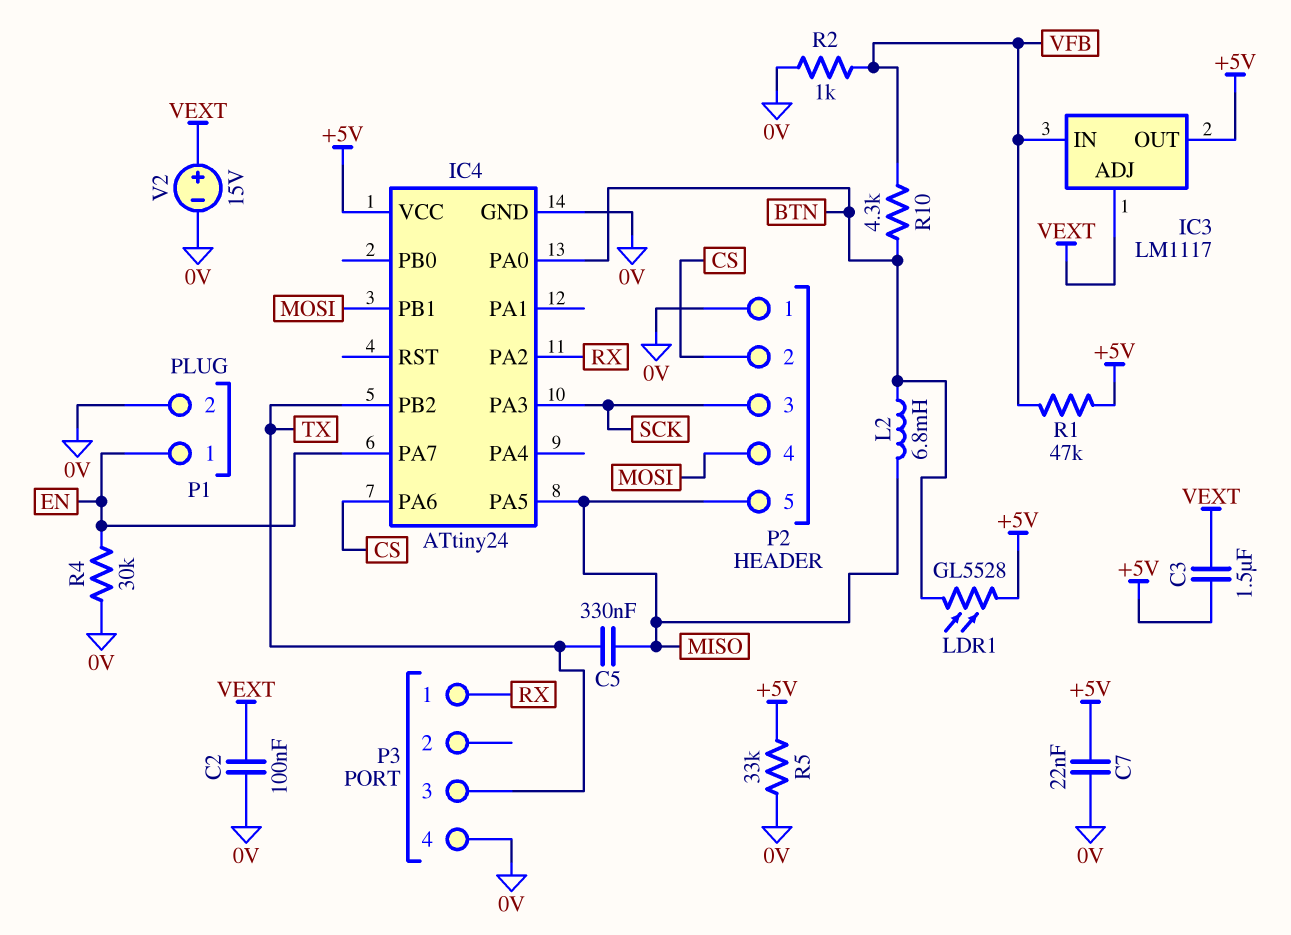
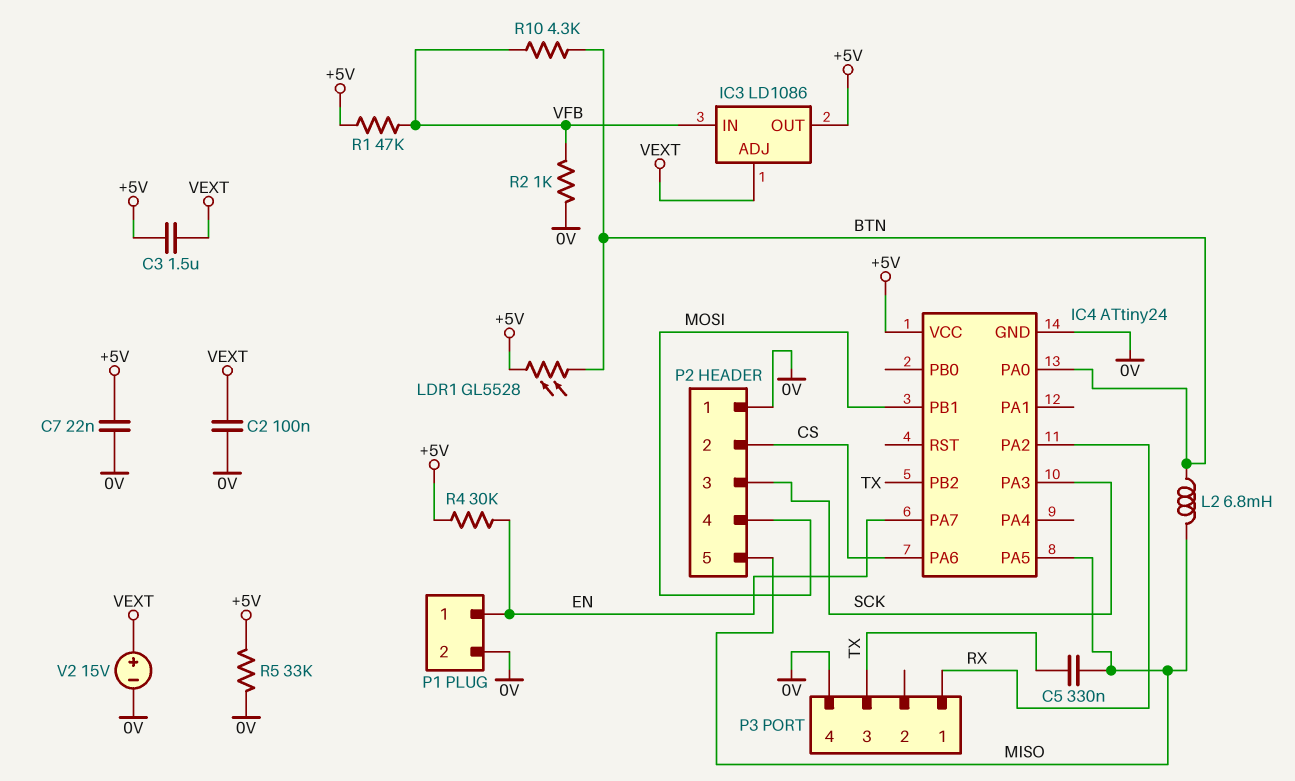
IC3: LM1117 -> LD1086
R4: 30k (0V, EN) -> 30k (+5V, EN)

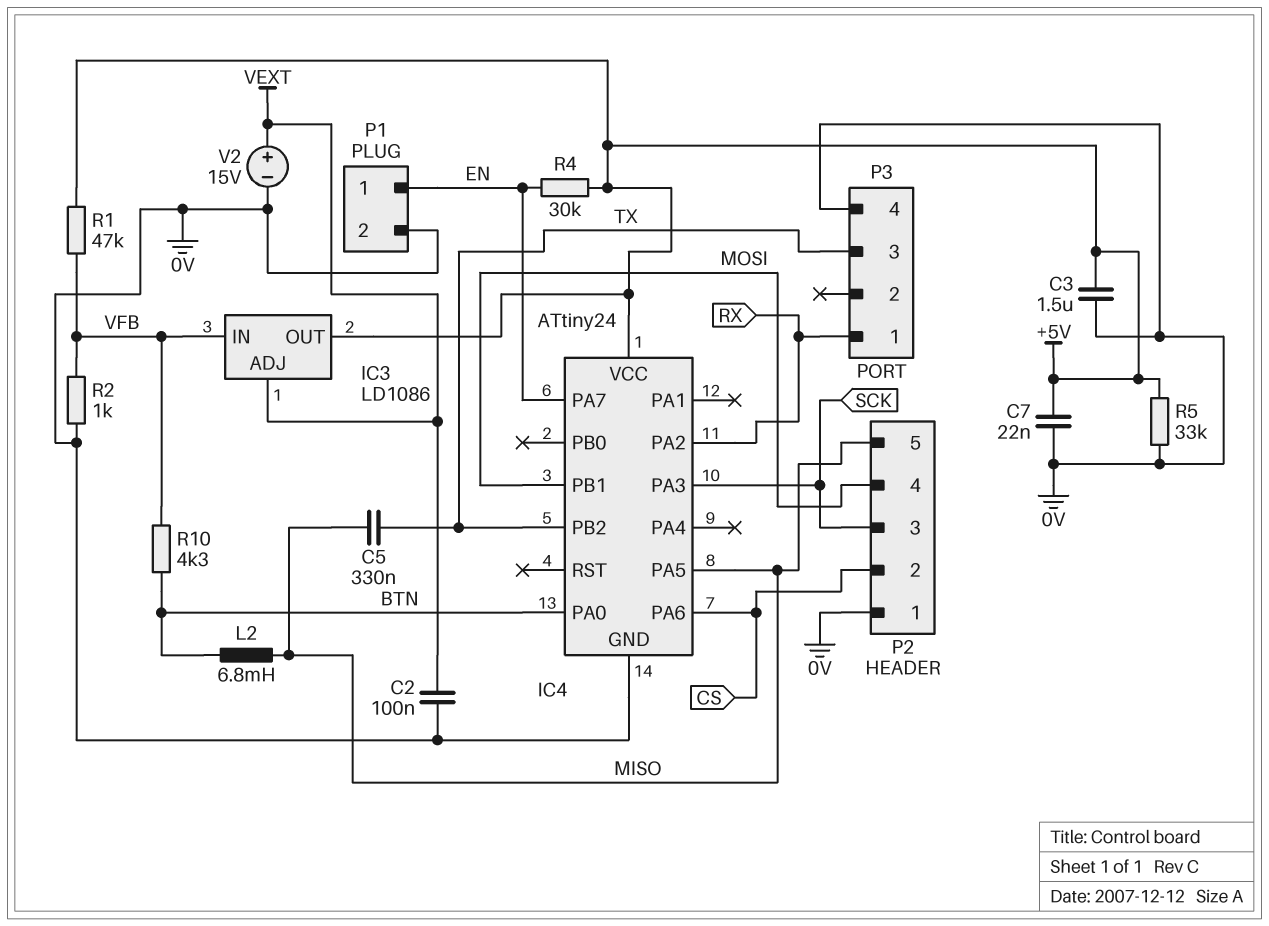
C3: 1.5uF (+5V, VEXT) -> 1.5uF (+5V, 0V)
LDR1: GL5528 (+5V, BTN) -> none

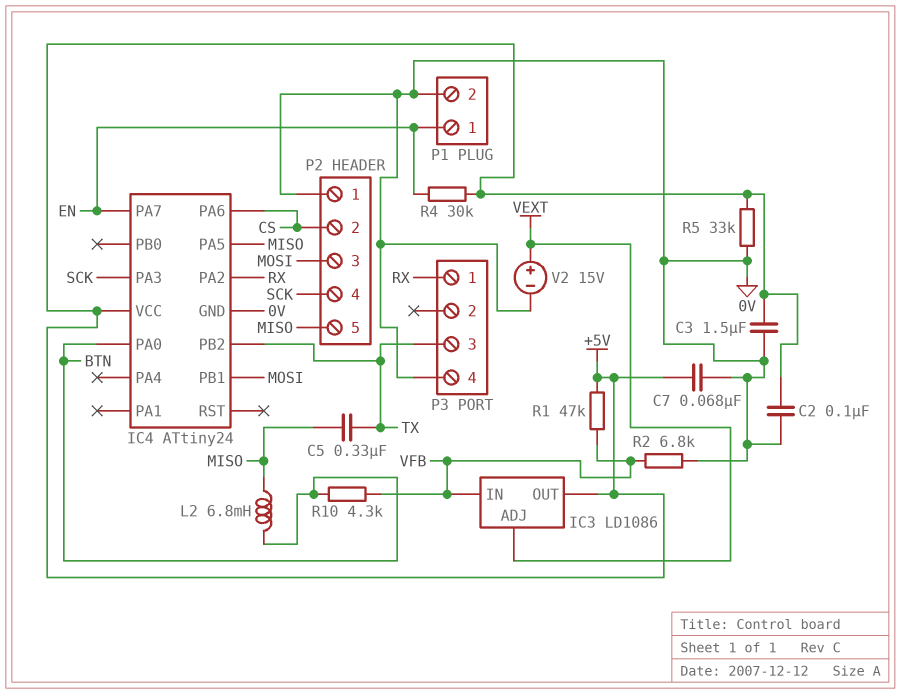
C2: 100nF (0V, VEXT) -> 100nF (+5V, 0V)
C7: 22nF (+5V, 0V) -> 68nF (+5V, 0V)
P2 pin 3: SCK -> MOSI
P2 pin 4: MOSI -> SCK
R2: 1k (0V, VFB) -> 6.8k (0V, VFB)

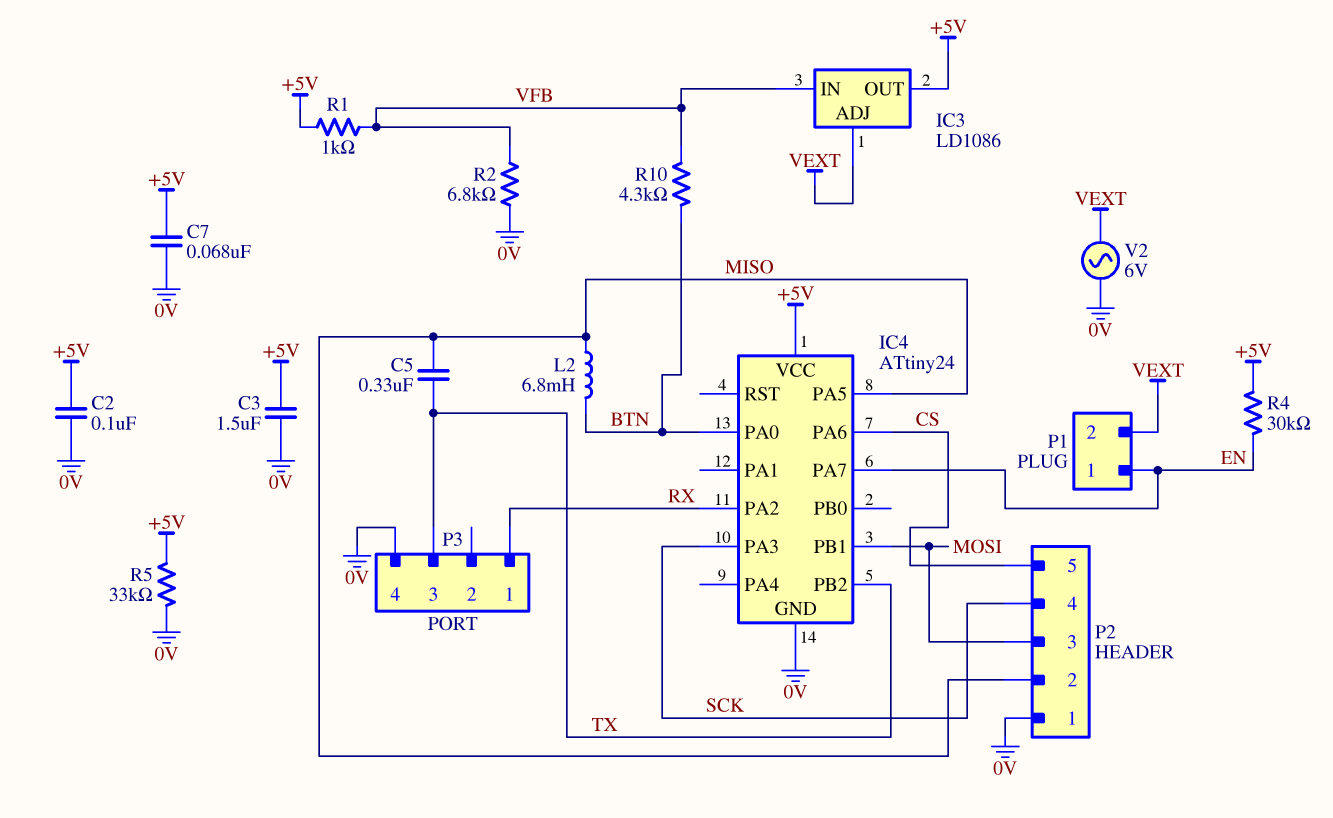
P1 pin 2: 0V -> VEXT
P2 pin 2: CS -> MISO
P2 pin 5: MISO -> CS
R1: 47k (+5V, VFB) -> 1k (+5V, VFB)
V2: 15V (plus VEXT, minus 0V) -> AC 6V (0V, VEXT)

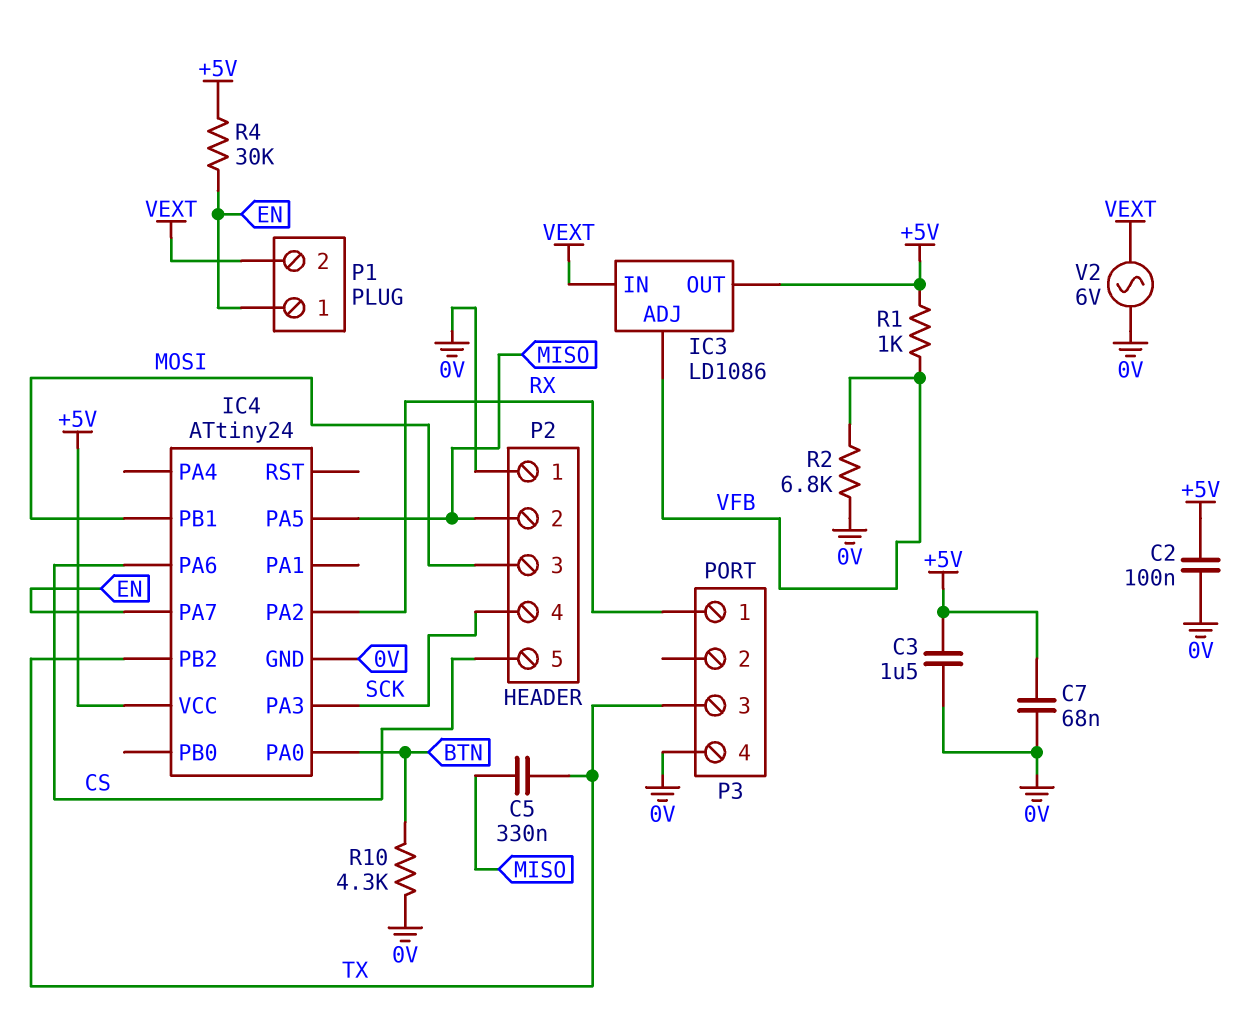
IC3 pin ADJ: VEXT -> VFB
IC3 pin IN: VFB -> VEXT
L2: 6.8mH (BTN, MISO) -> none
R5: 33k (+5V, 0V) -> none
R10: 4.3k (BTN, VFB) -> 4.3k (0V, BTN)

